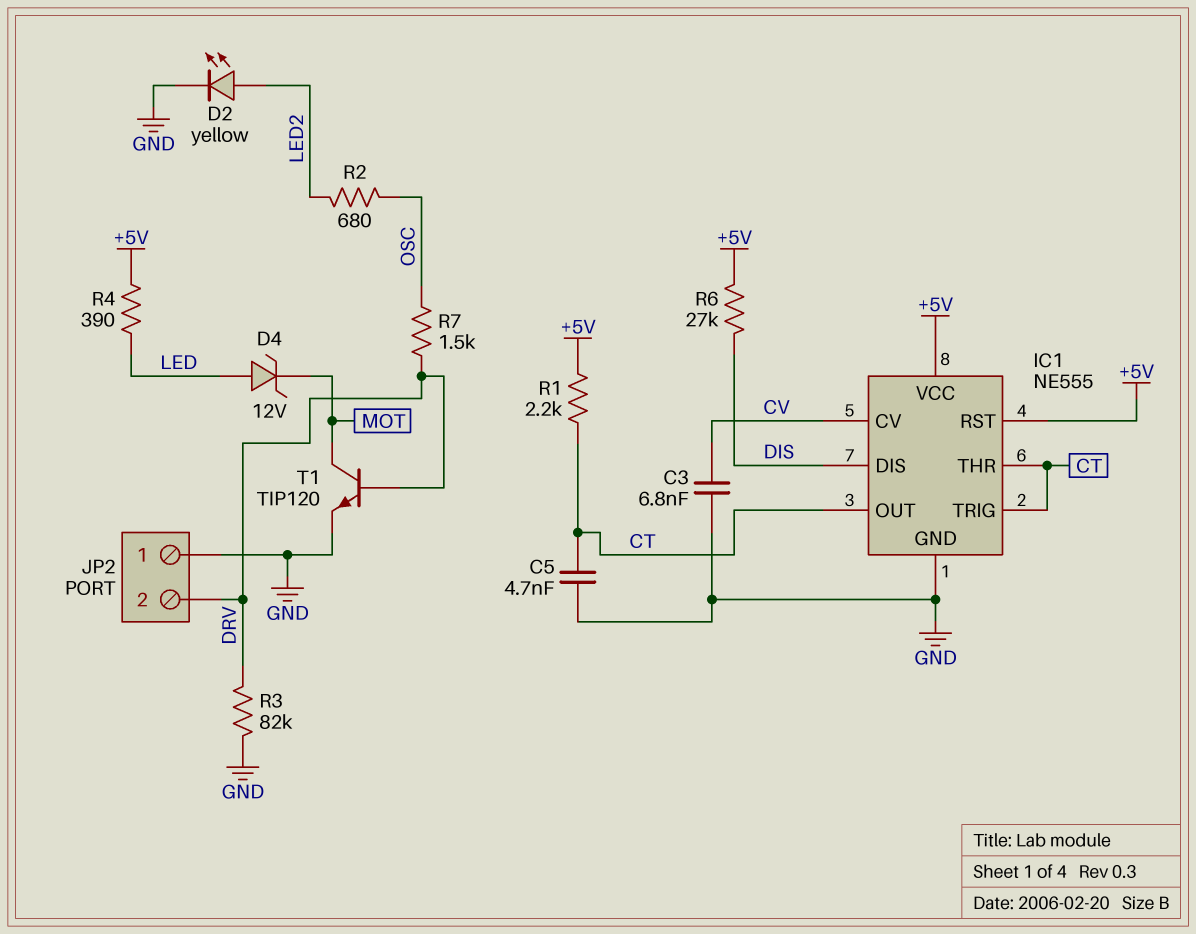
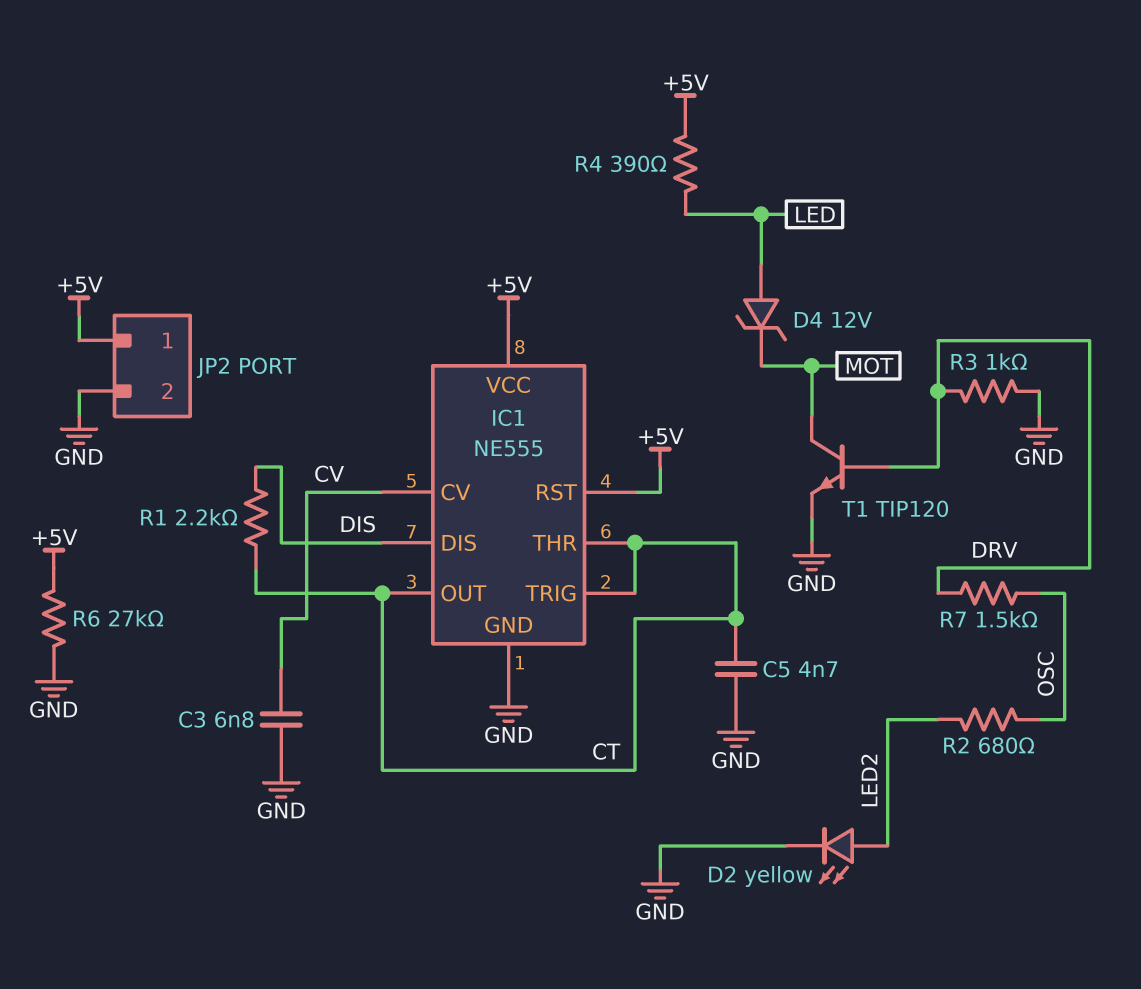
JP2 pin 1: GND -> +5V
JP2 pin 2: DRV -> GND
R1: 2.2k (+5V, CT) -> 2.2k (CT, DIS)
R3: 82k (DRV, GND) -> 1k (DRV, GND)
R6: 27k (+5V, DIS) -> 27k (+5V, GND)

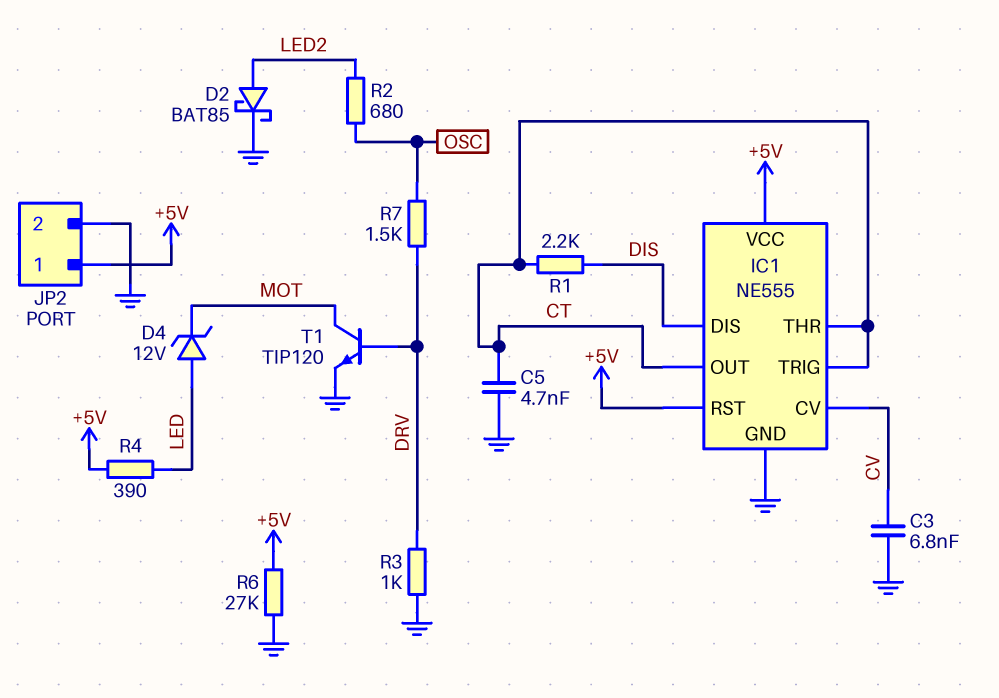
D2: LED yellow (A LED2, K GND) -> schottky BAT85 (A LED2, K GND)

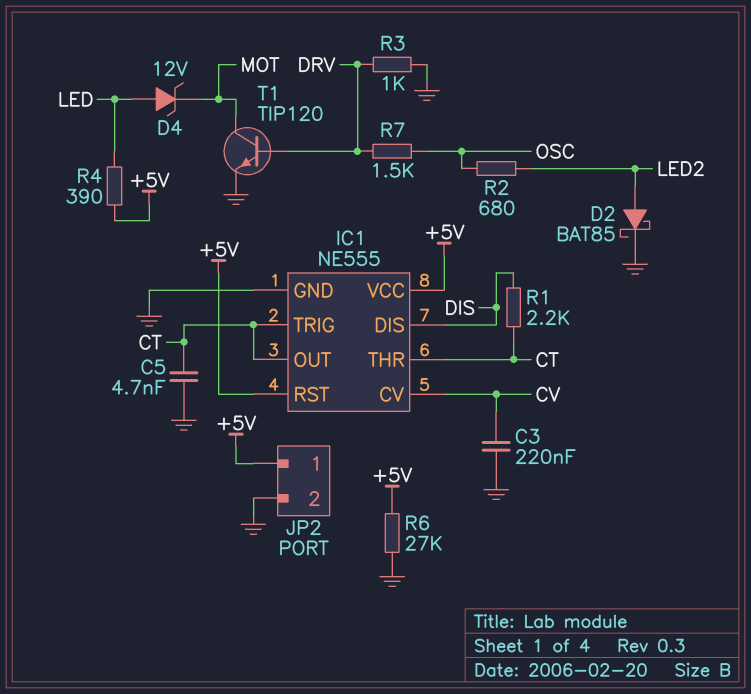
C3: 6.8nF (CV, GND) -> 220nF (CV, GND)

